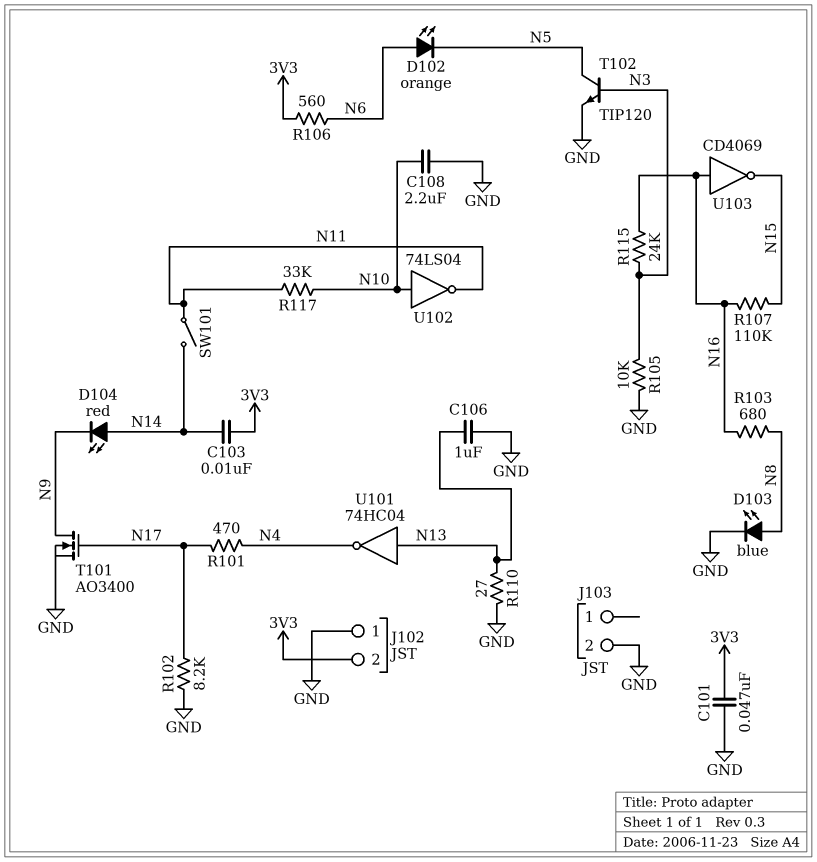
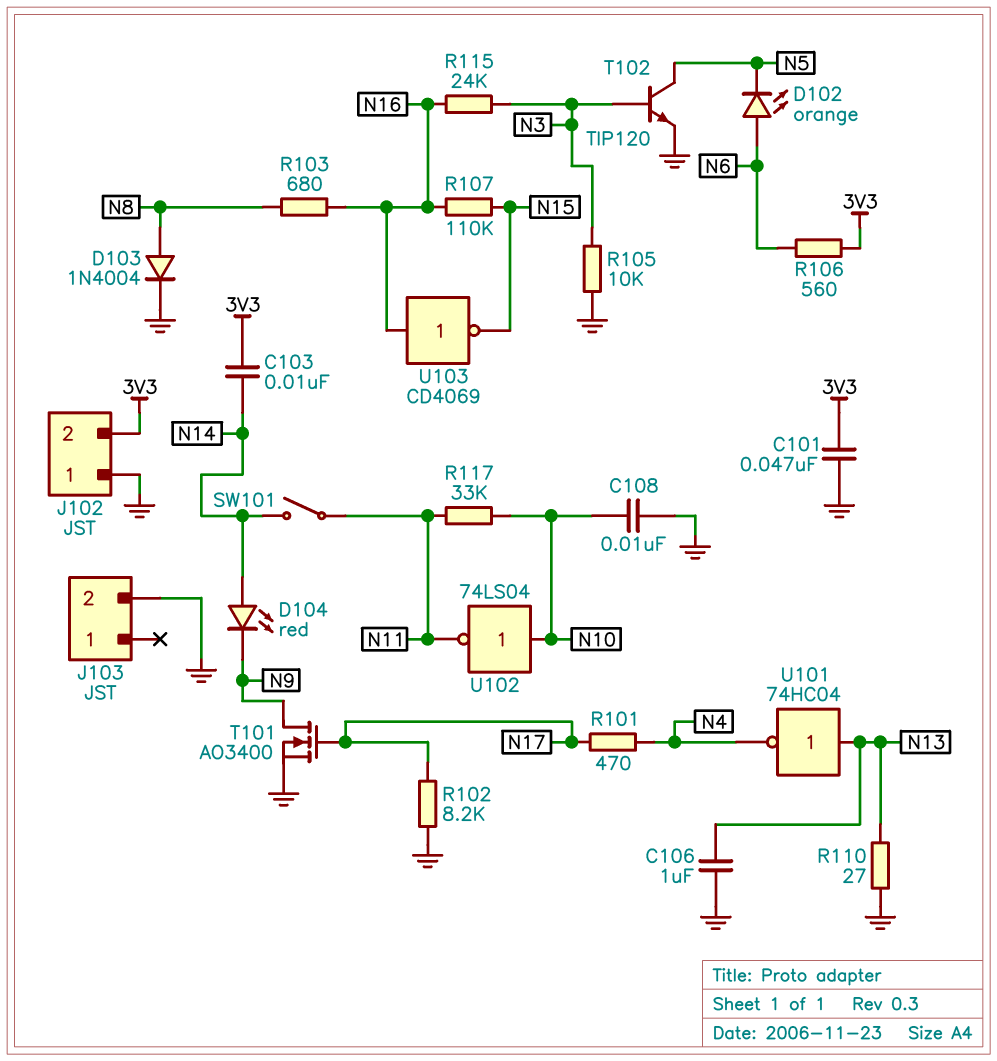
C108: 2.2uF (GND, N10) -> 10nF (GND, N10)
D103: LED blue (A N8, K GND) -> diode 1N4004 (A N8, K GND)

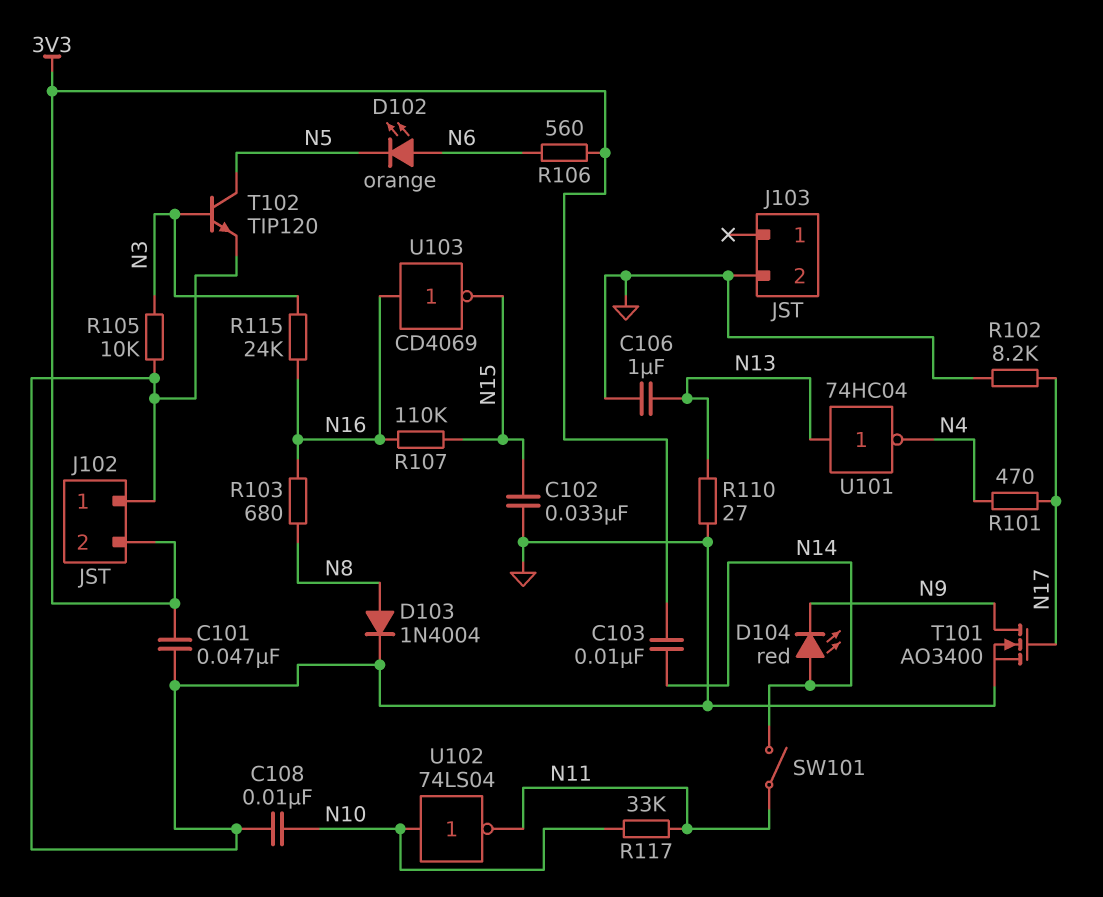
C102: none -> 33nF (GND, N15)

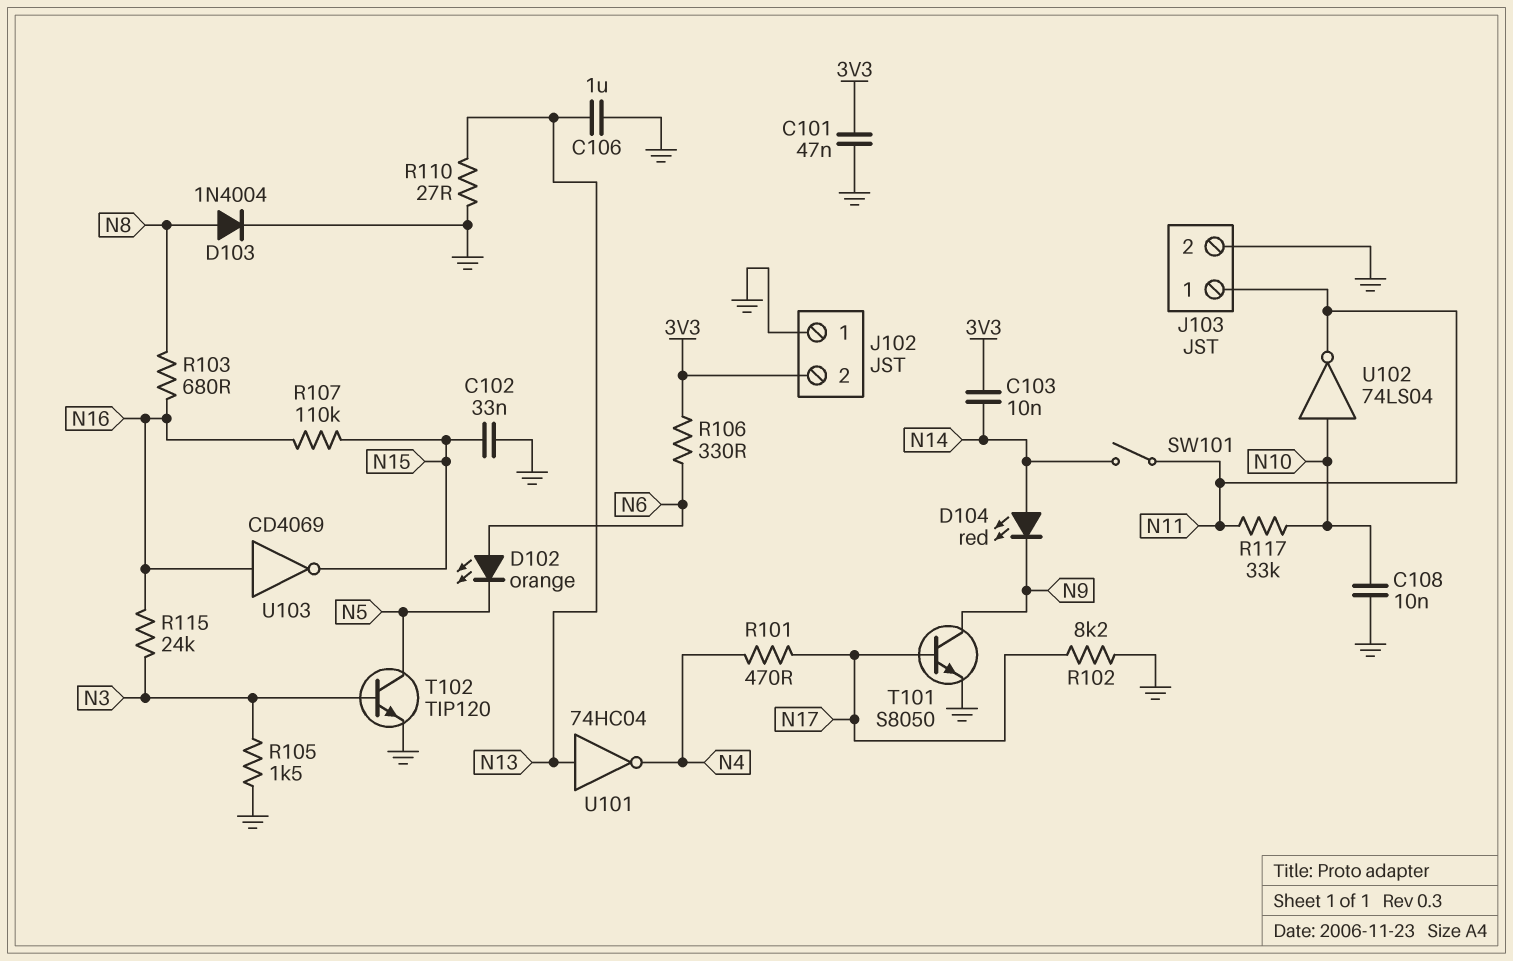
J103 pin 1: none -> N11
R105: 10k (GND, N3) -> 1.5k (GND, N3)
R106: 560 (3V3, N6) -> 330 (3V3, N6)
T101: NMOS AO3400 (G N17, D N9, S GND) -> NPN S8050 (B N17, C N9, E GND)

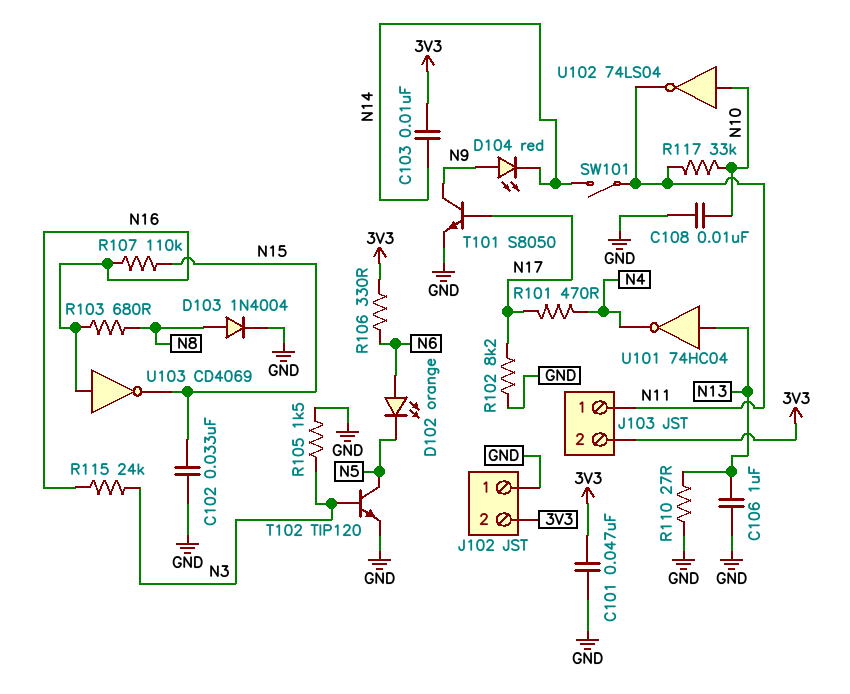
D104: LED red (A N14, K N9) -> LED red (A N9, K N14)
J103 pin 2: GND -> 3V3

